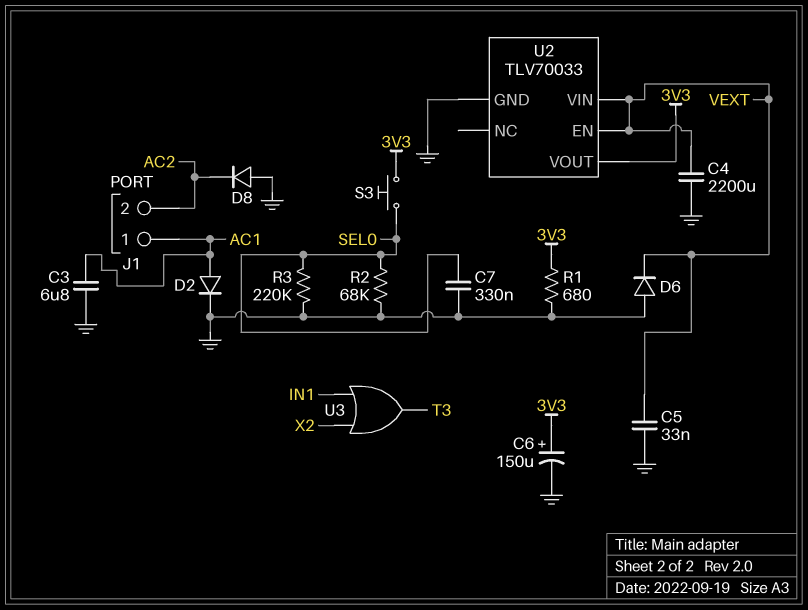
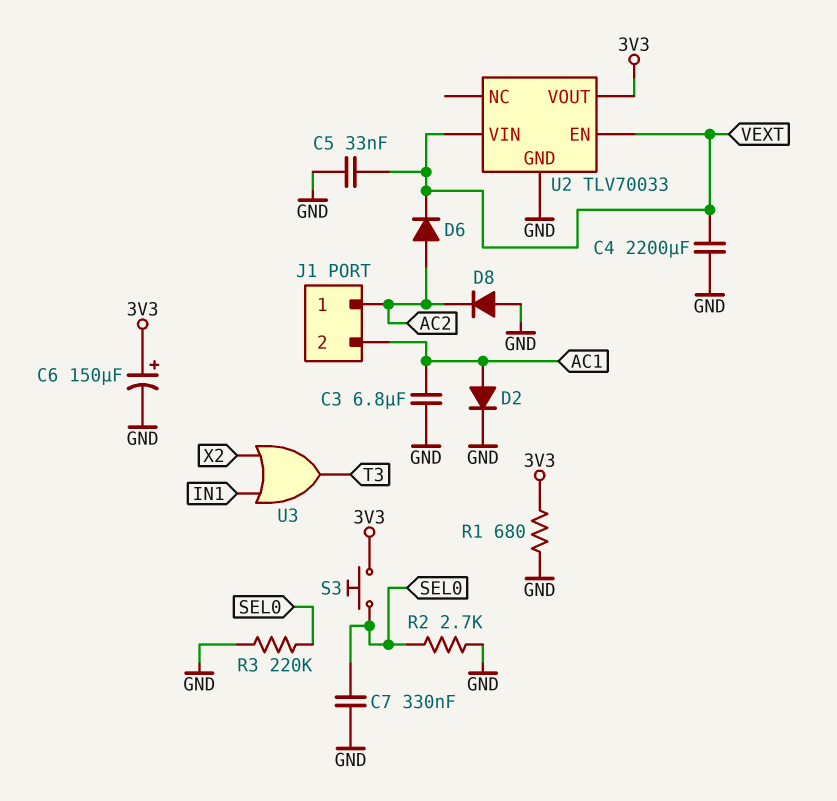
D6: diode (A GND, K VEXT) -> diode (A AC2, K VEXT)
J1 pin 1: AC1 -> AC2
J1 pin 2: AC2 -> AC1
R2: 68k (GND, SEL0) -> 2.7k (GND, SEL0)

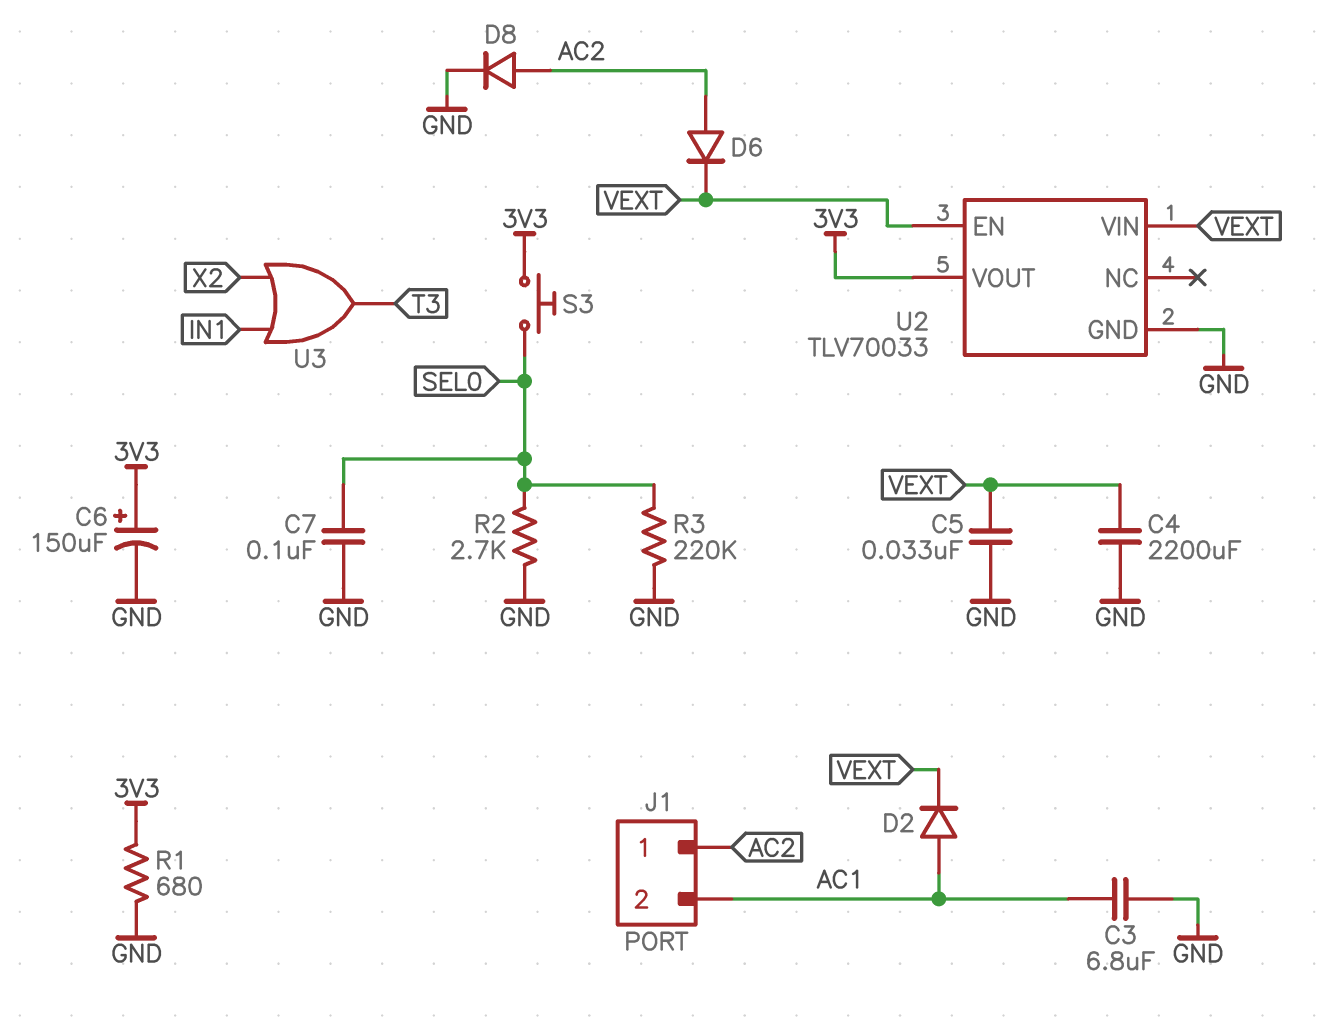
C7: 330nF (GND, SEL0) -> 100nF (GND, SEL0)
D2: diode (A AC1, K GND) -> diode (A AC1, K VEXT)
D8: diode (A GND, K AC2) -> diode (A AC2, K GND)

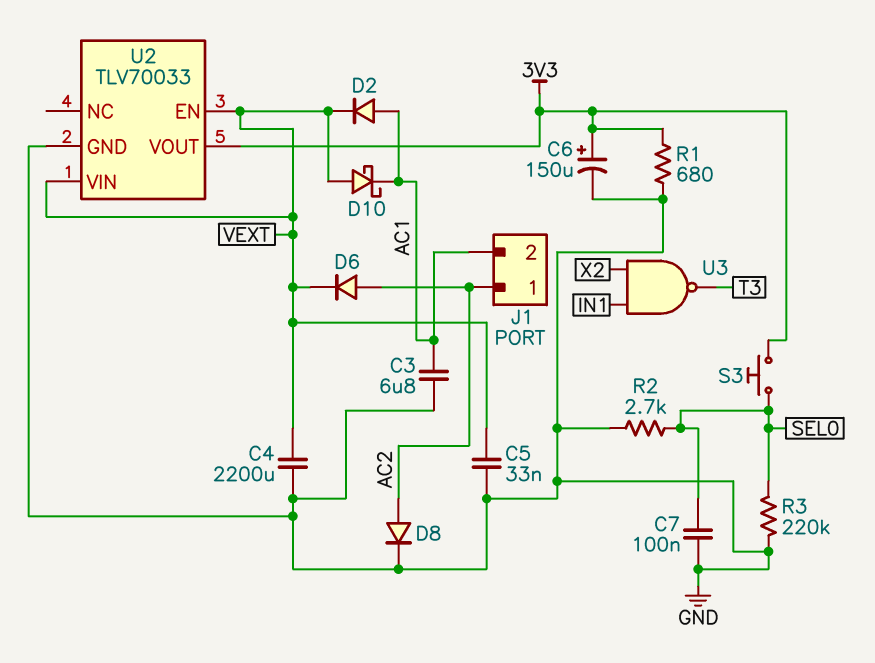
D10: none -> schottky (A VEXT, K AC1)
U3: OR (in IN1, in X2, out T3) -> NAND (in IN1, in X2, out T3)

